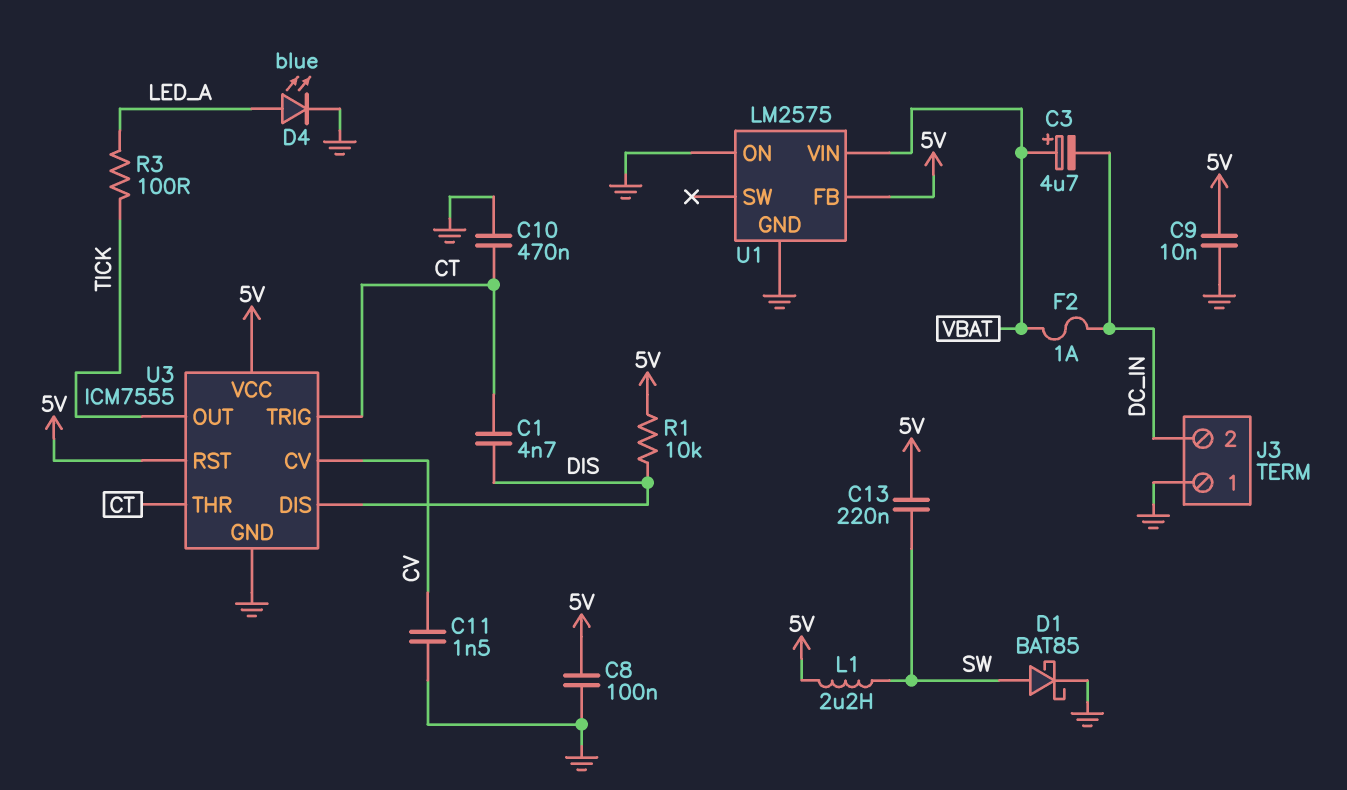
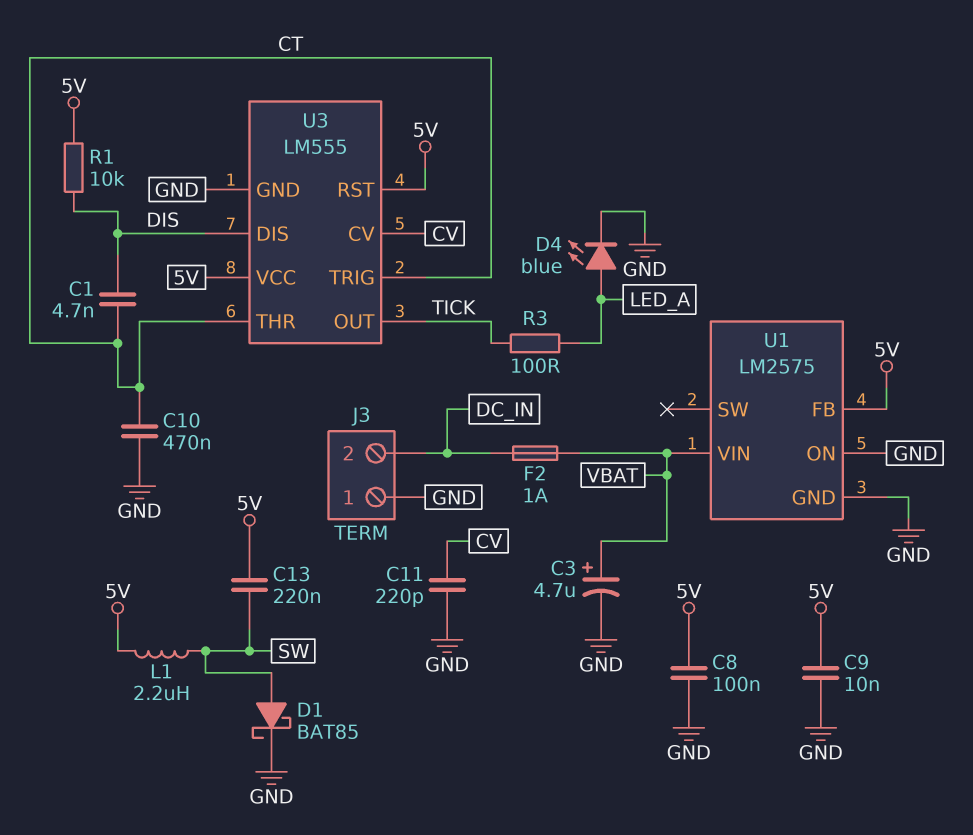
C3: 4.7uF (plus VBAT, minus DC_IN) -> 4.7uF (plus VBAT, minus GND)
C11: 1.5nF (CV, GND) -> 220pF (CV, GND)
U3: ICM7555 -> LM555

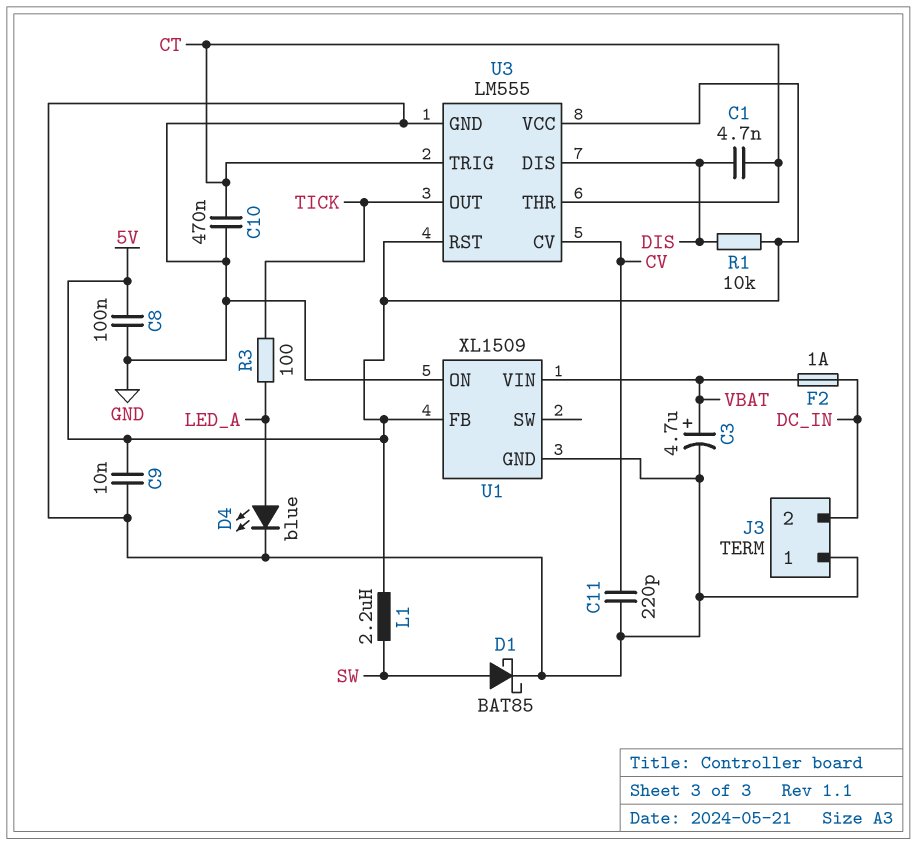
C13: 220nF (5V, SW) -> none
U1: LM2575 -> XL1509

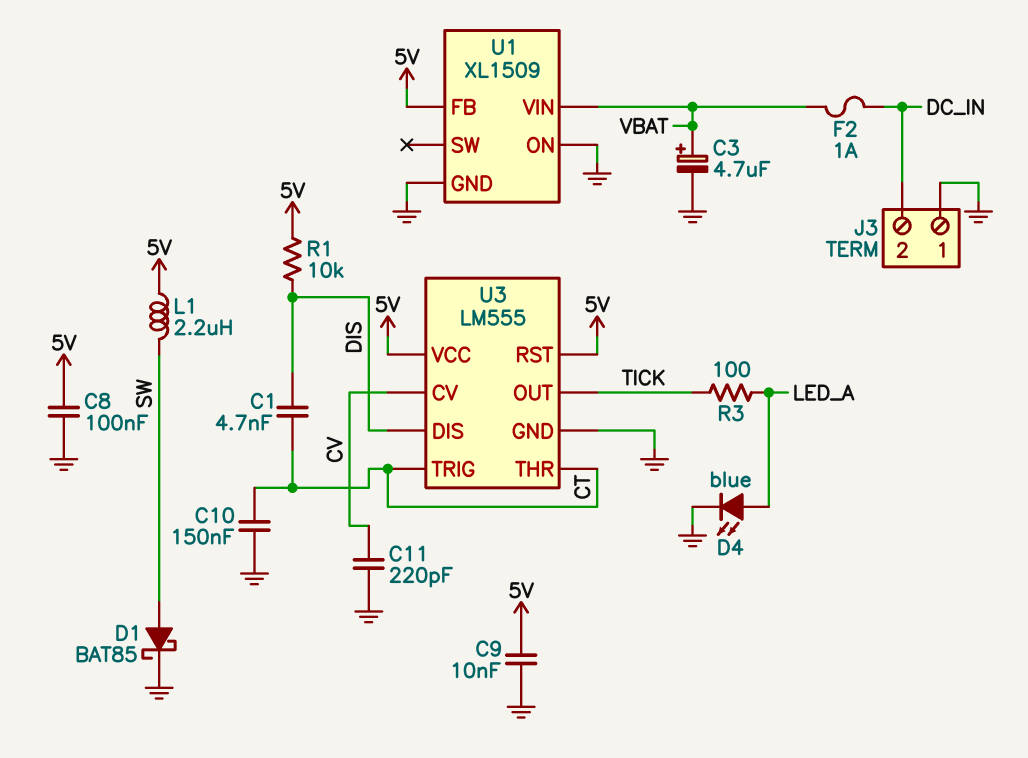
C10: 470nF (CT, GND) -> 150nF (CT, GND)

